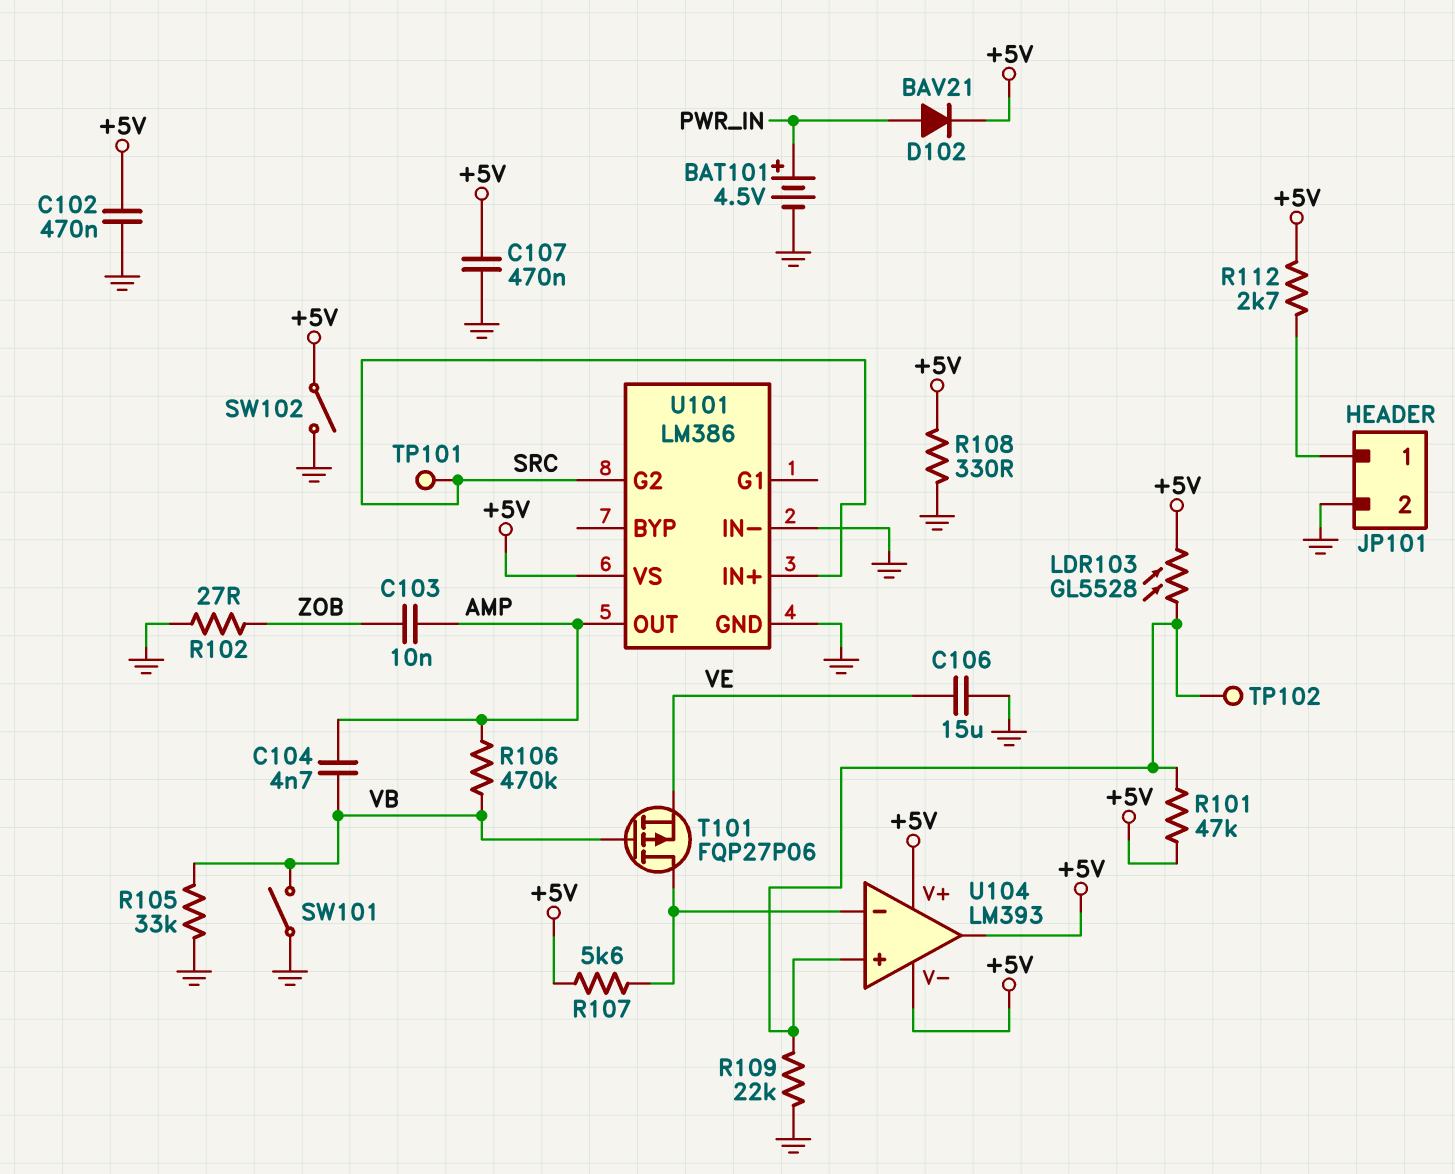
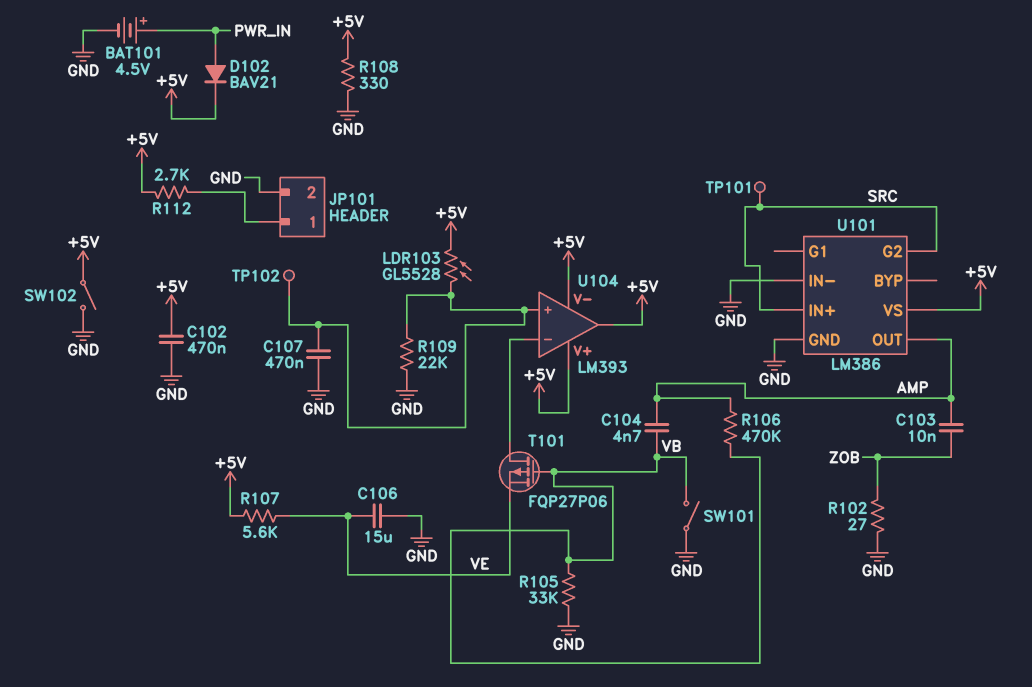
C107: 470nF (+5V, GND) -> 470nF (GND, U104/in+)
R101: 47k (+5V, U104/in+) -> none
R107: 5.6k (+5V, U104/in-) -> 5.6k (+5V, VE)

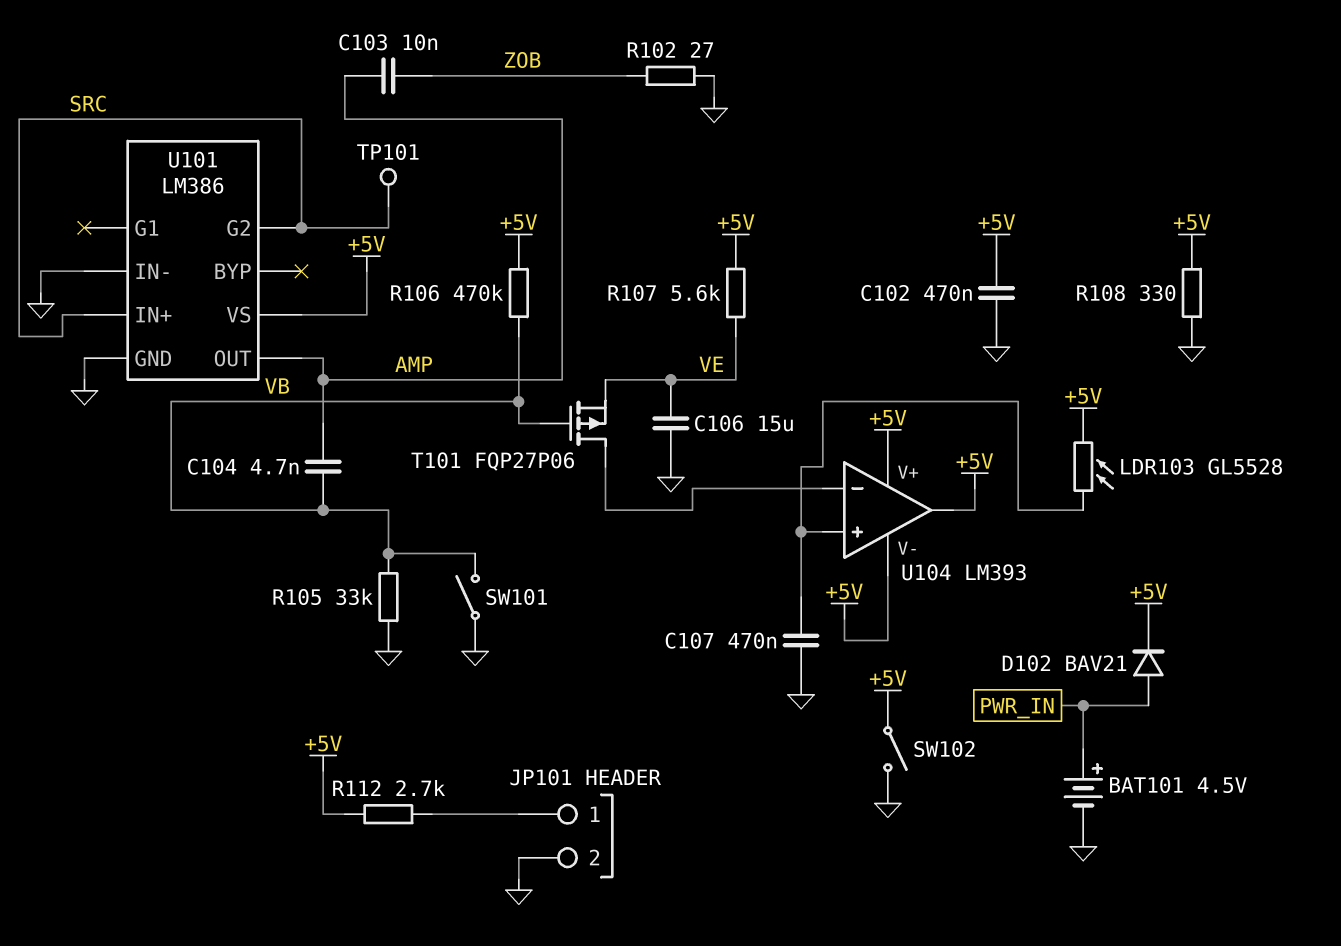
R106: 470k (AMP, VB) -> 470k (+5V, VB)
R109: 22k (GND, U104/in+) -> none
TP102: test point (U104/in+) -> none

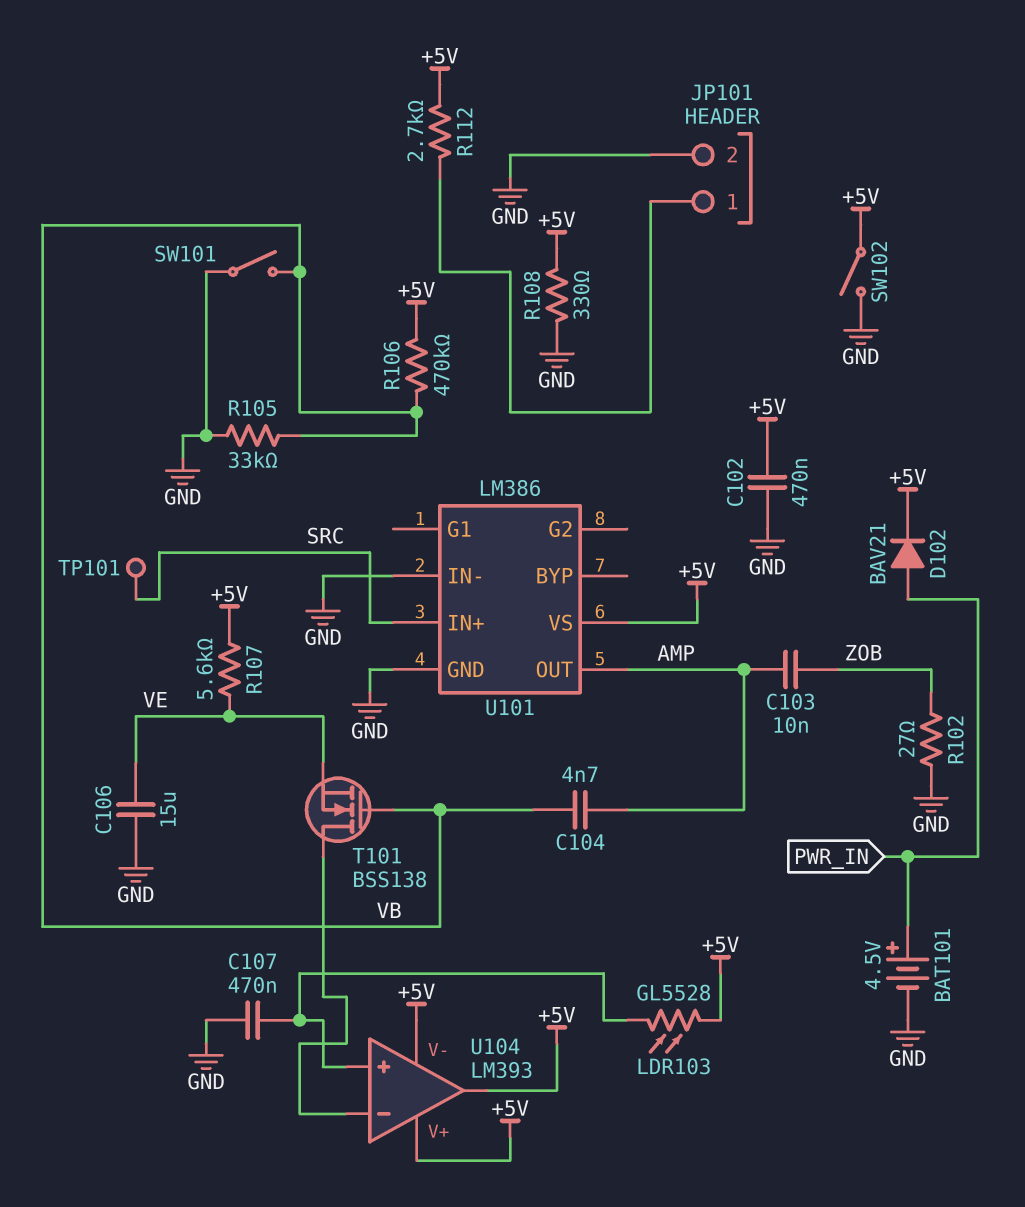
T101: PMOS FQP27P06 (G VB, D U104/in-, S VE) -> NMOS BSS138 (G VB, D U104/in-, S VE)
U101 pin G2: SRC -> none

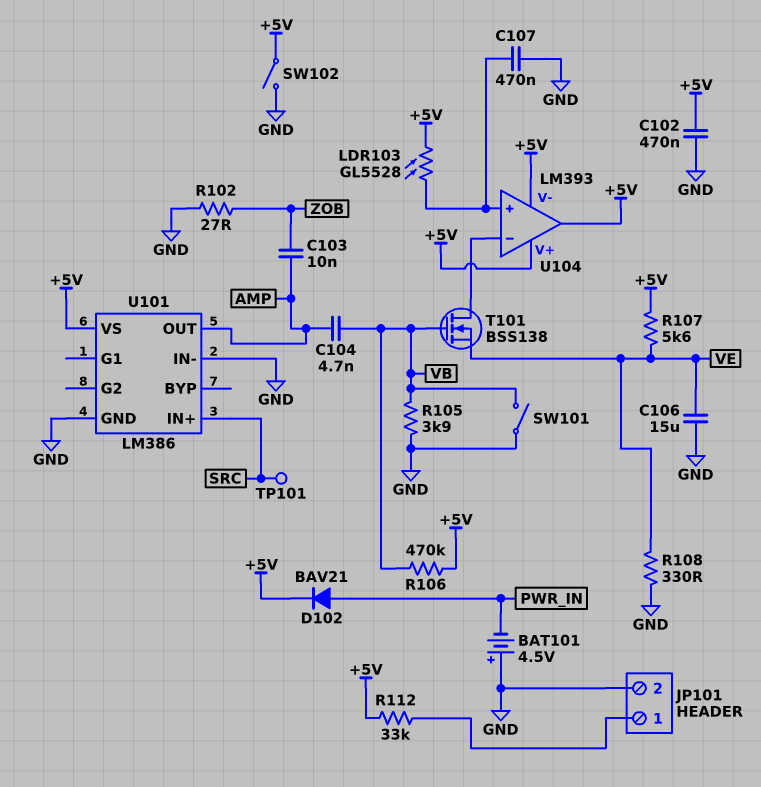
BAT101: 4.5V (plus PWR_IN, minus GND) -> 4.5V (plus GND, minus PWR_IN)
R105: 33k (GND, VB) -> 3.9k (GND, VB)
R108: 330 (+5V, GND) -> 330 (GND, VE)
R112: 2.7k (+5V, JP101/1) -> 33k (+5V, JP101/1)

